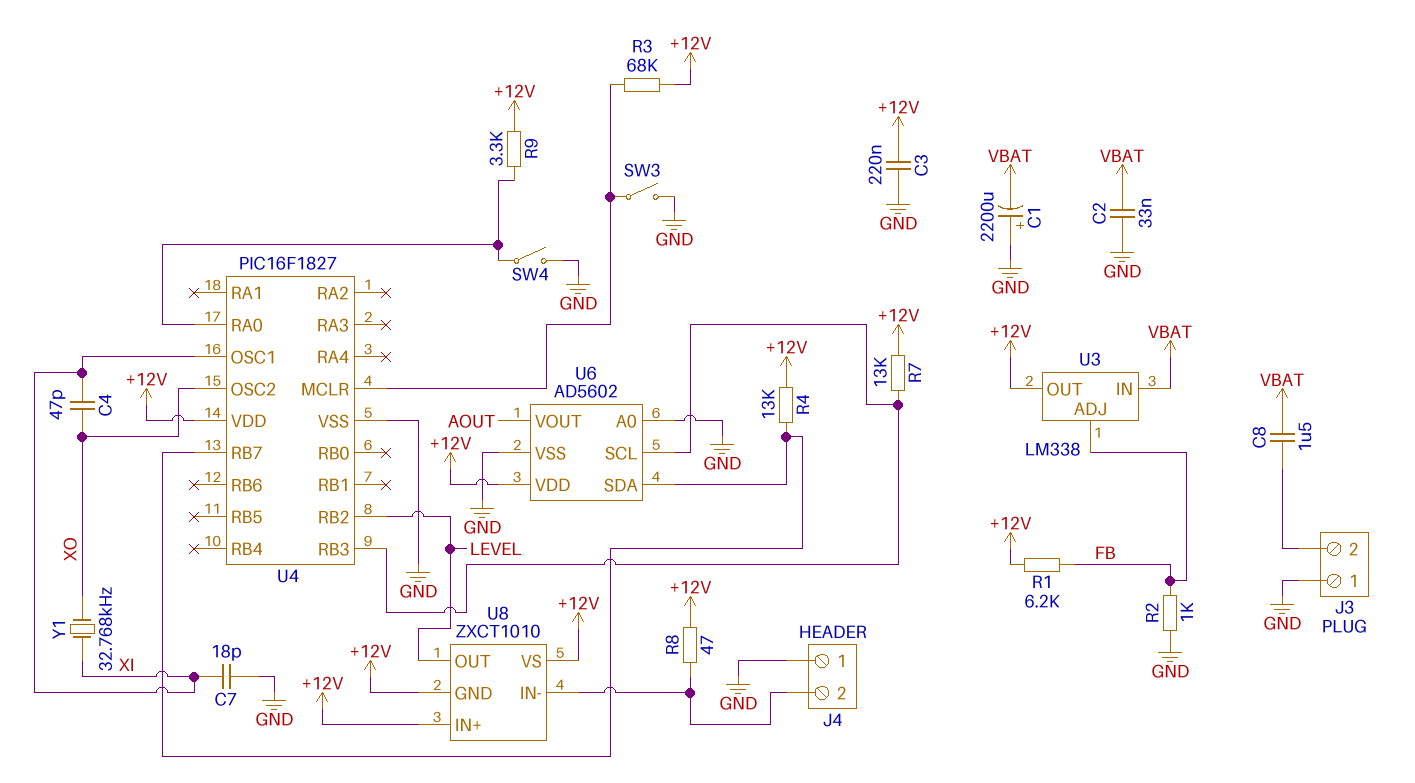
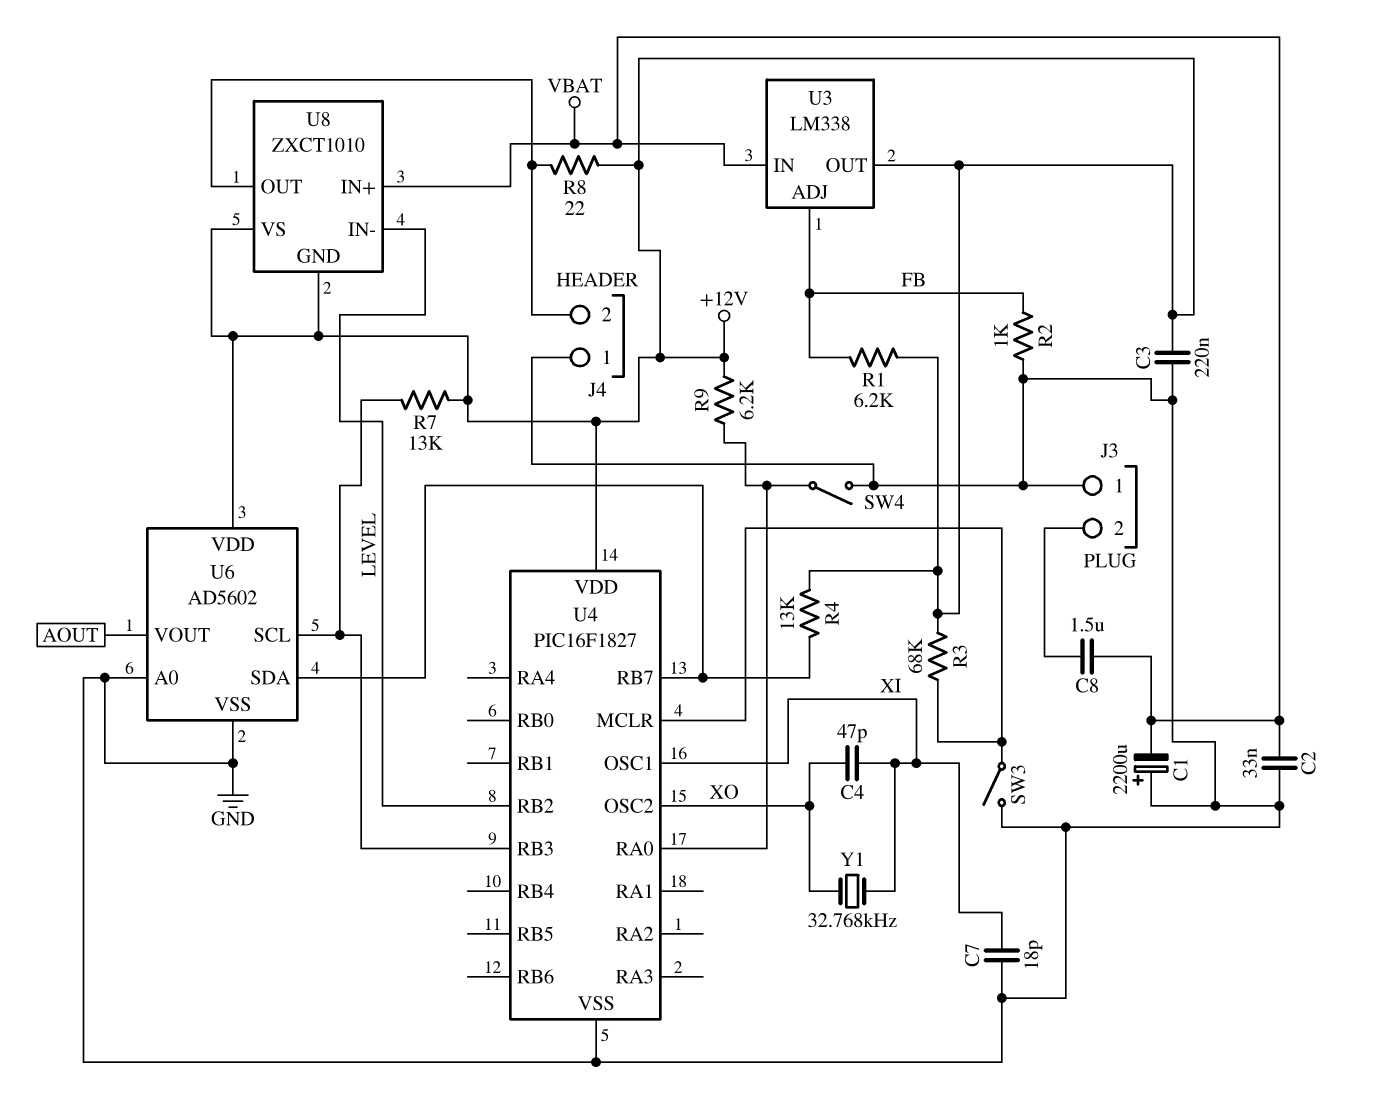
R8: 47 (+12V, J4/2) -> 22 (+12V, J4/2)
R9: 3.3k (+12V, U4/RA0) -> 6.2k (+12V, U4/RA0)
U8 pin IN+: +12V -> VBAT
U8 pin IN-: J4/2 -> LEVEL
U8 pin OUT: LEVEL -> J4/2

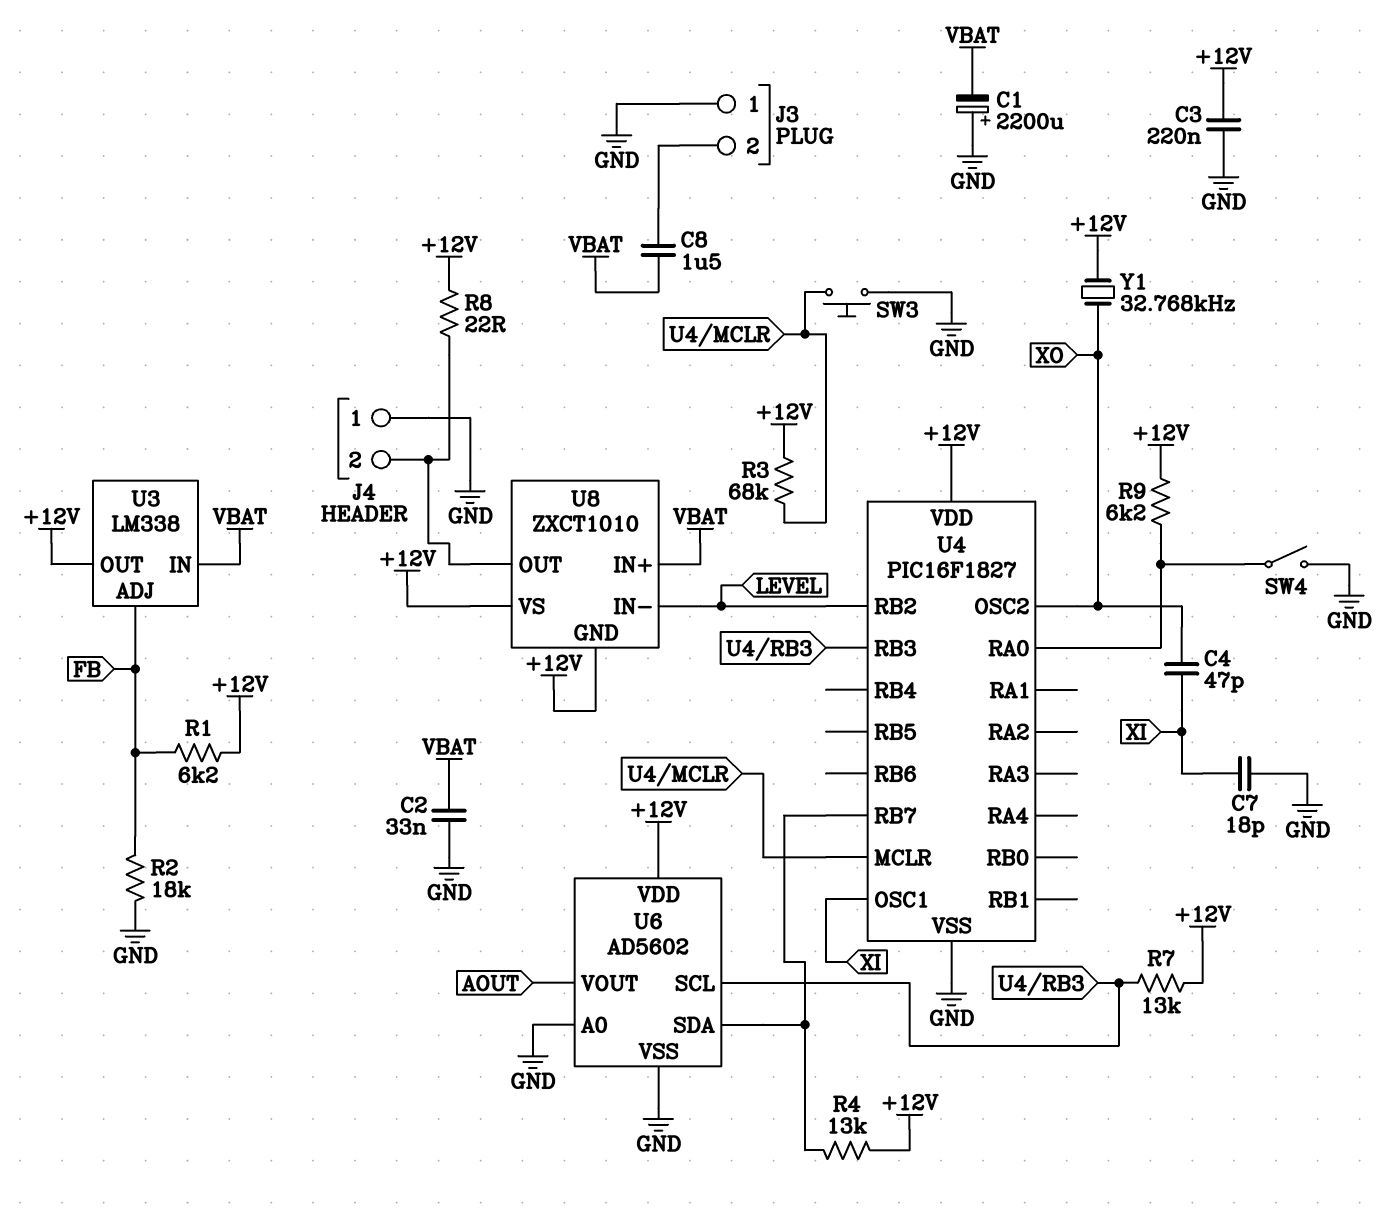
R2: 1k (FB, GND) -> 18k (FB, GND)
SW3: switch (GND, U4/MCLR) -> button (GND, U4/MCLR)
Y1: 32.768kHz (XI, XO) -> 32.768kHz (+12V, XO)

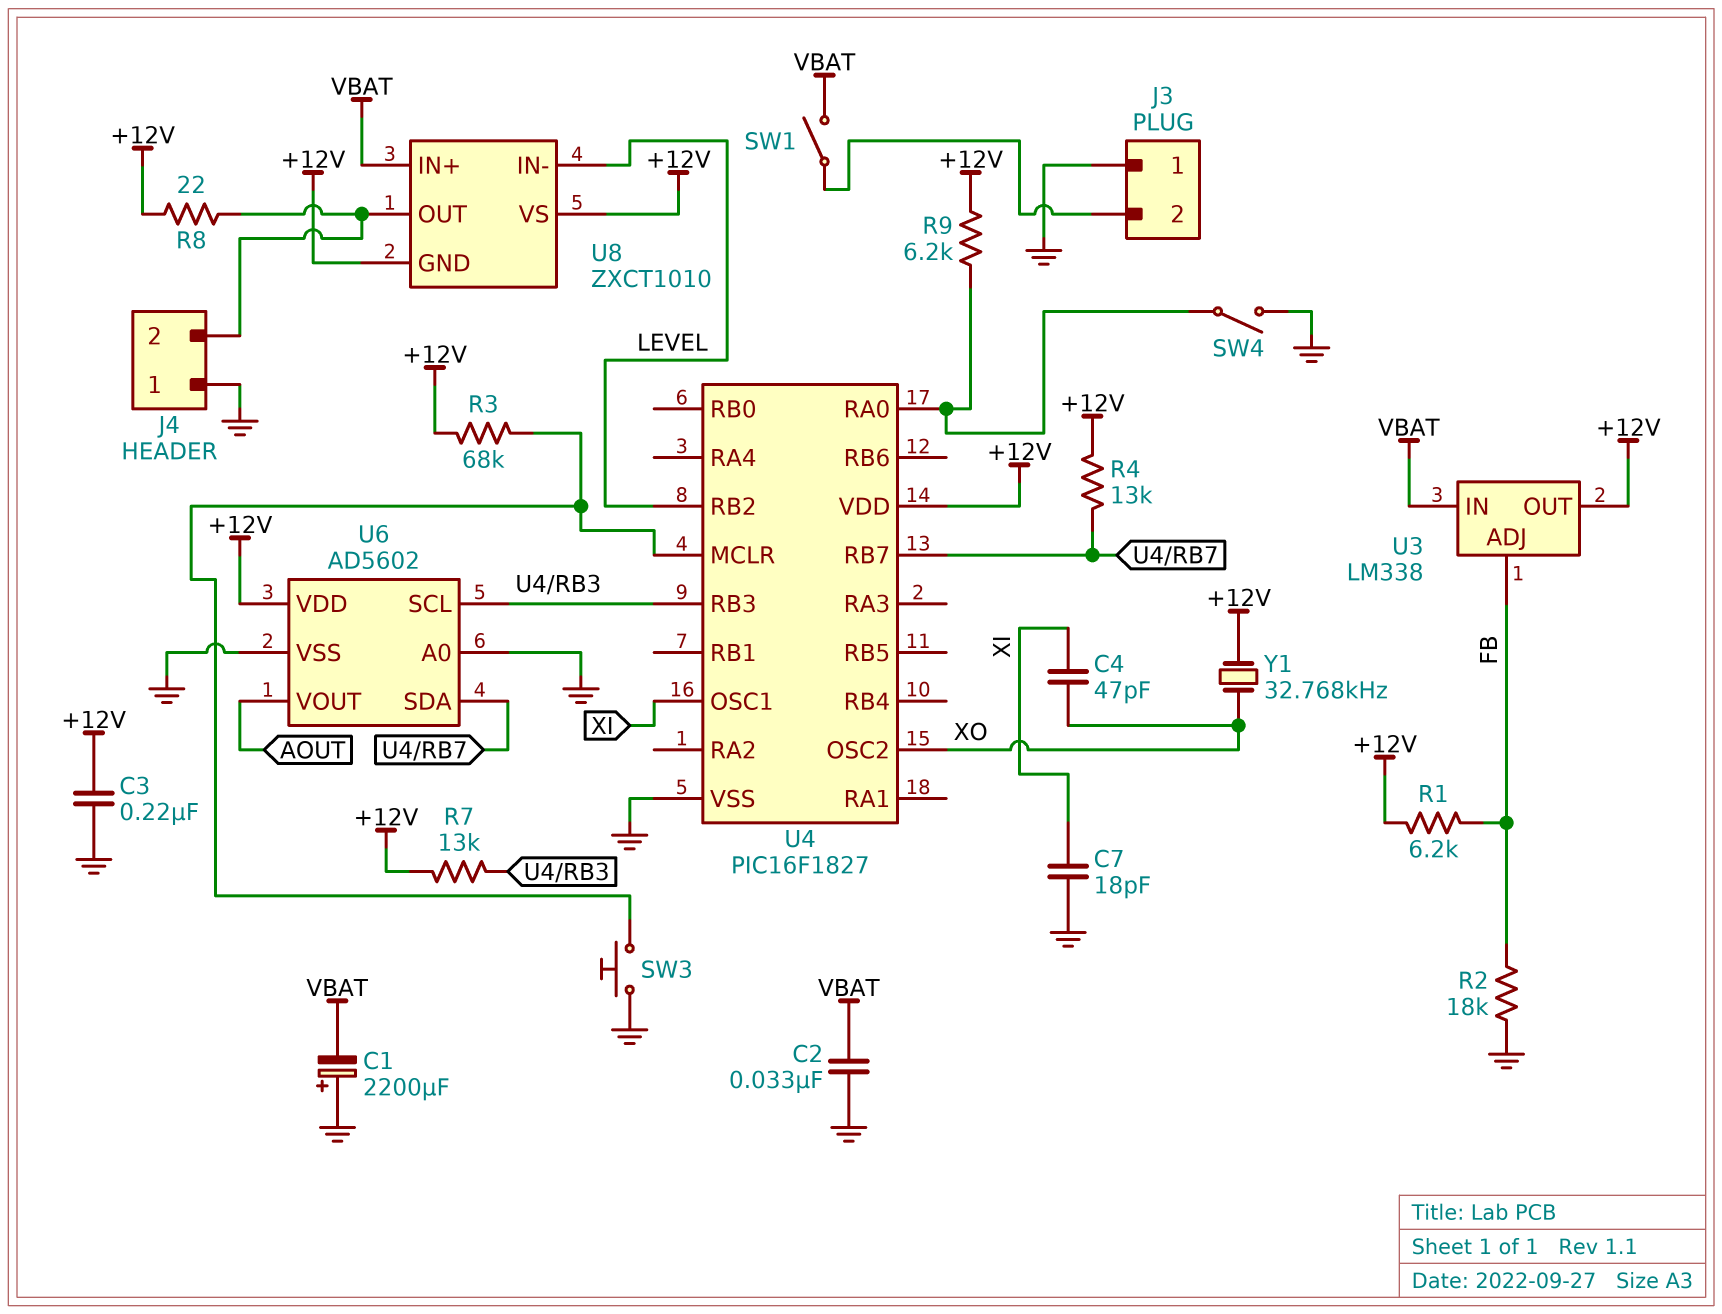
C8: 1.5uF (J3/2, VBAT) -> none
SW1: none -> switch (J3/2, VBAT)

